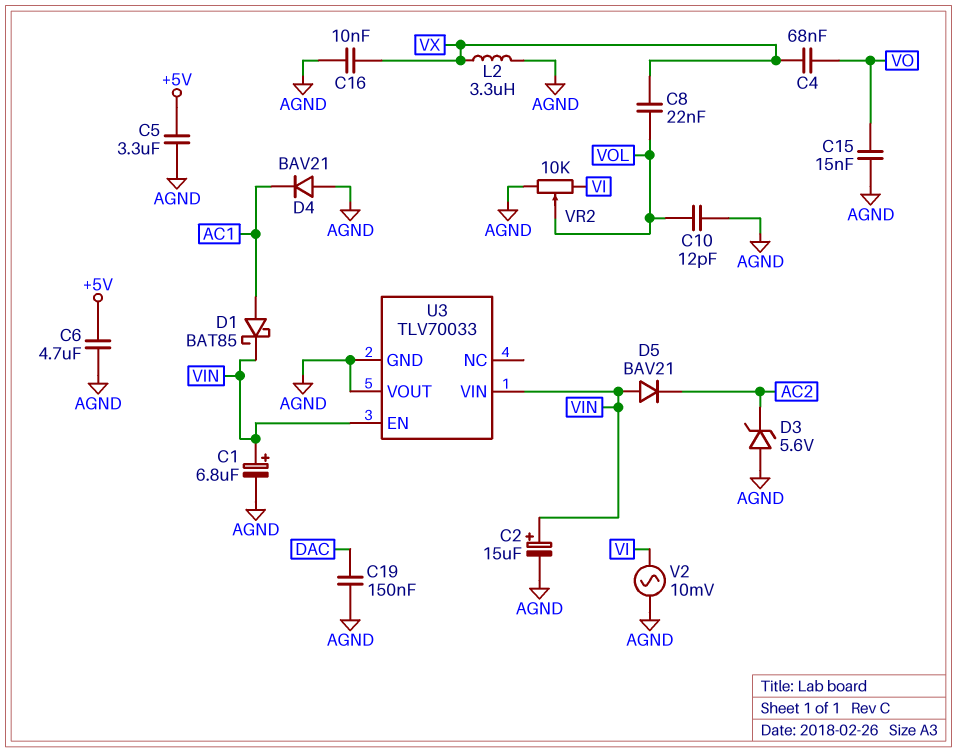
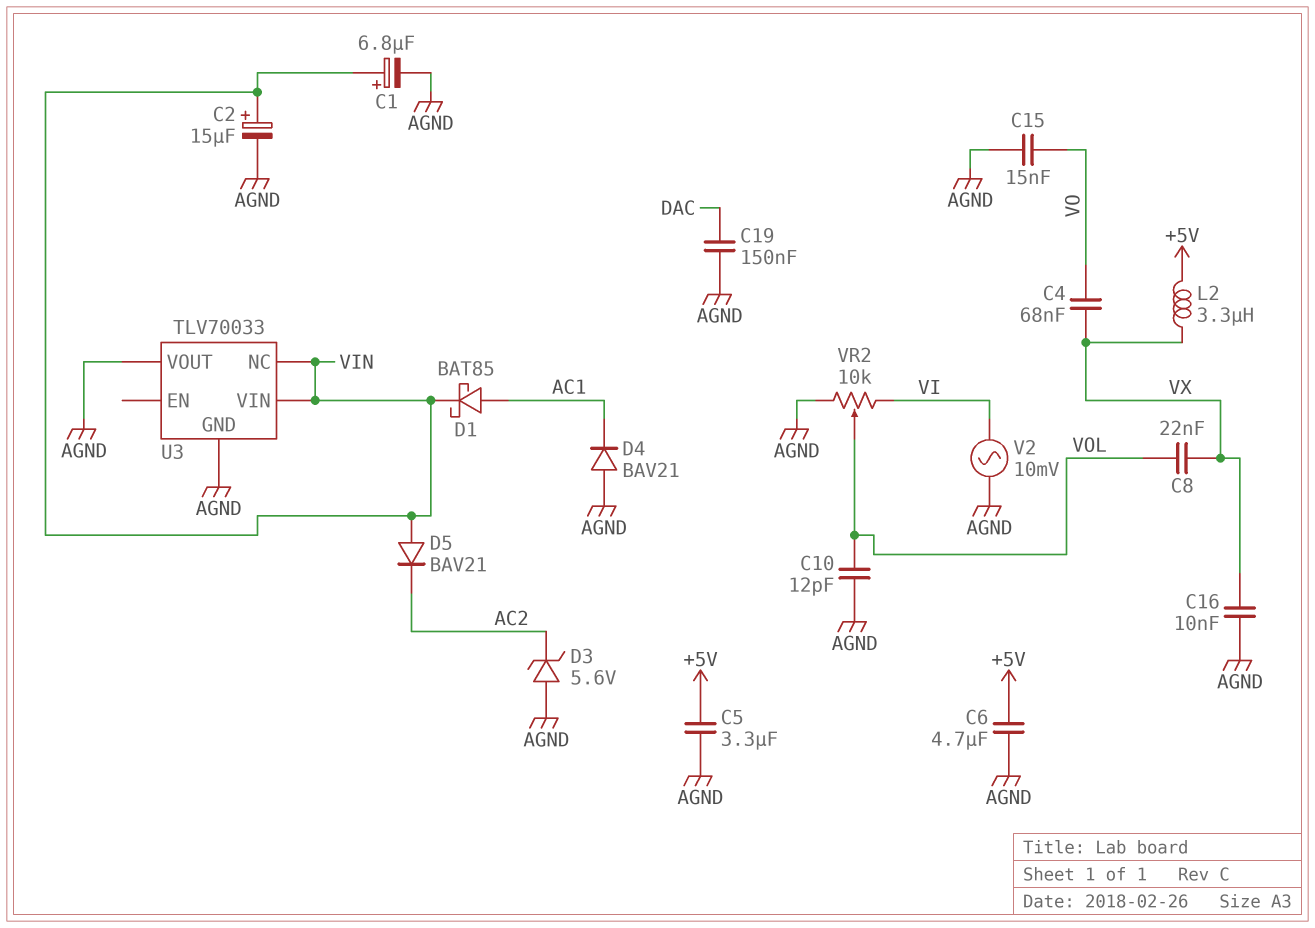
L2: 3.3uH (AGND, VX) -> 3.3uH (+5V, VX)
U3 pin EN: VIN -> none
U3 pin NC: none -> VIN

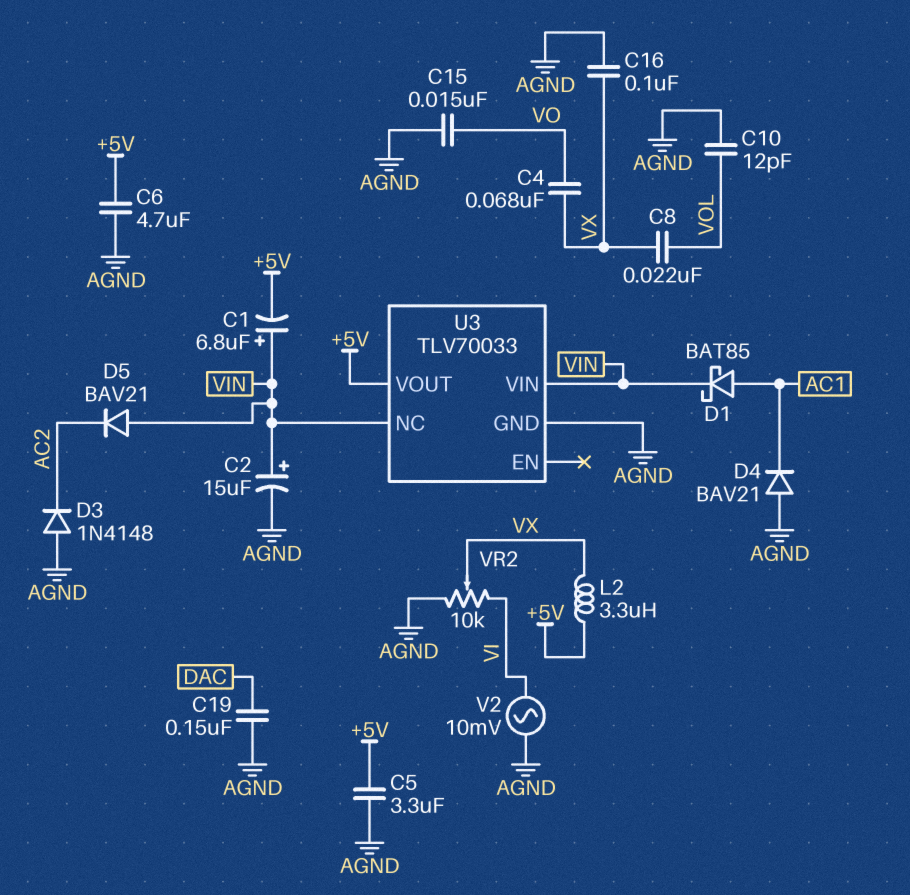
C1: 6.8uF (plus VIN, minus AGND) -> 6.8uF (plus VIN, minus +5V)
C16: 10nF (AGND, VX) -> 100nF (AGND, VX)
D3: zener 5.6V (A AGND, K AC2) -> diode 1N4148 (A AGND, K AC2)
U3 pin VOUT: AGND -> +5V
VR2: 10k (AGND, VI, wiper VOL) -> 10k (AGND, VI, wiper VX)

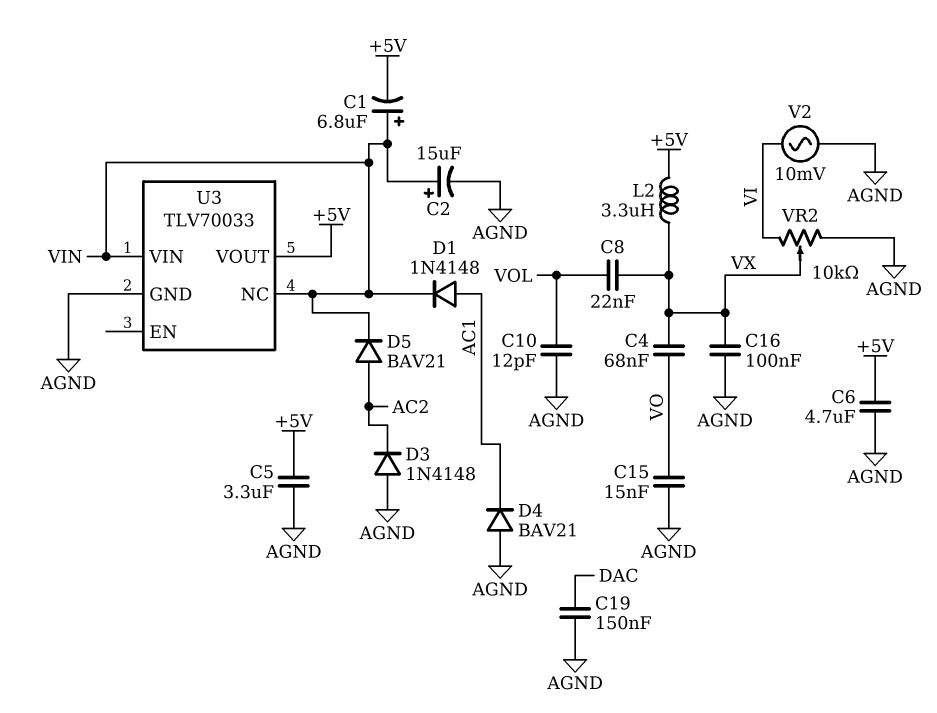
D1: schottky BAT85 (A AC1, K VIN) -> diode 1N4148 (A AC1, K VIN)
D5: diode BAV21 (A VIN, K AC2) -> diode BAV21 (A AC2, K VIN)

